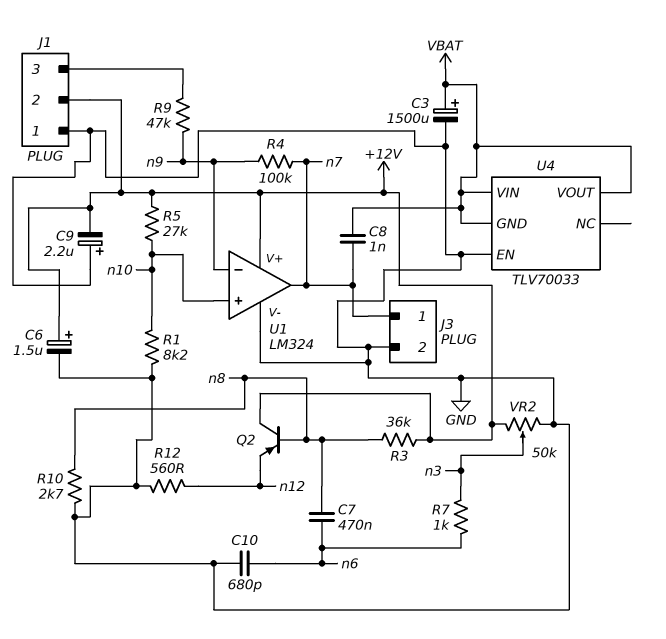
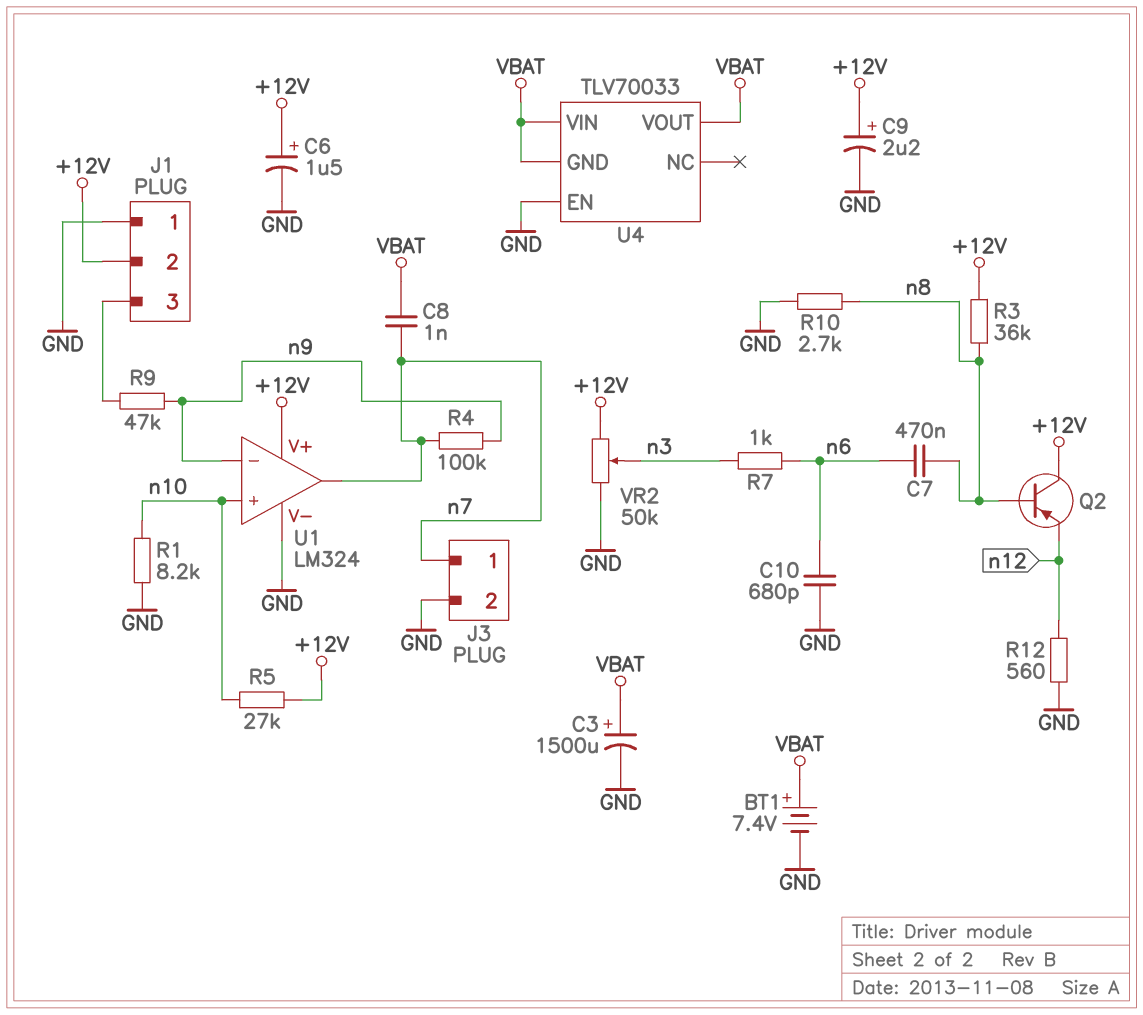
BT1: none -> 7.4V (plus VBAT, minus GND)
C9: 2.2uF (plus GND, minus +12V) -> 2.2uF (plus +12V, minus GND)

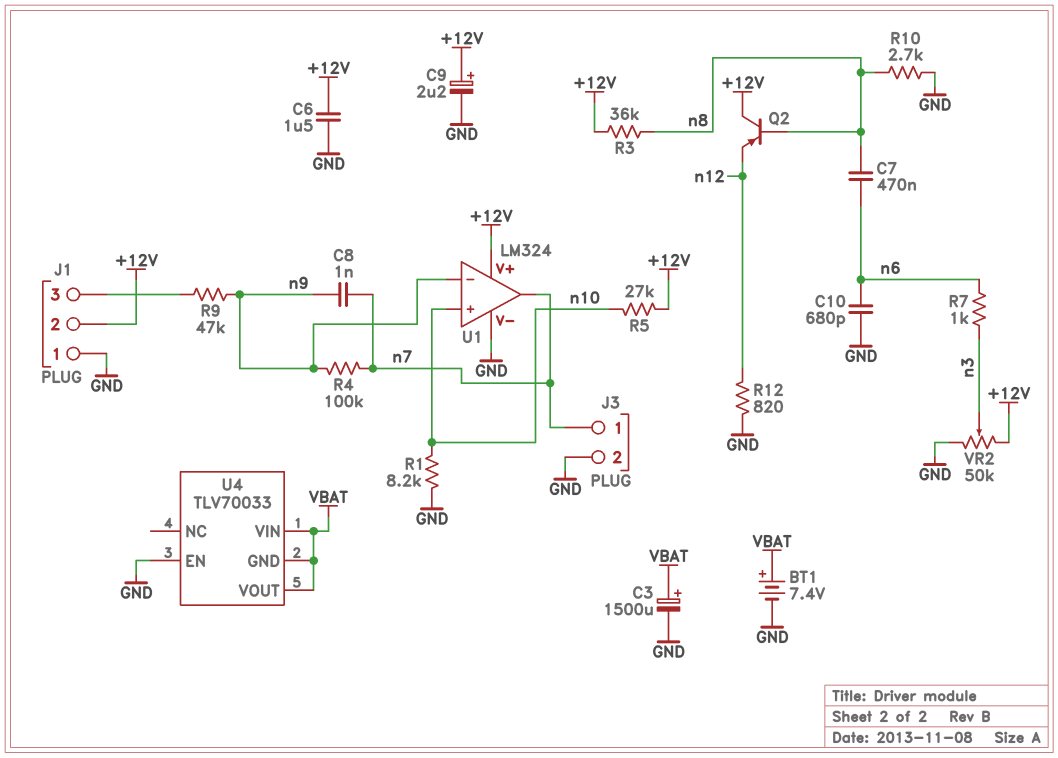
C6: 1.5uF (plus +12V, minus GND) -> 1.5uF (+12V, GND)
C8: 1nF (VBAT, n7) -> 1nF (n7, n9)
R12: 560 (GND, n12) -> 820 (GND, n12)

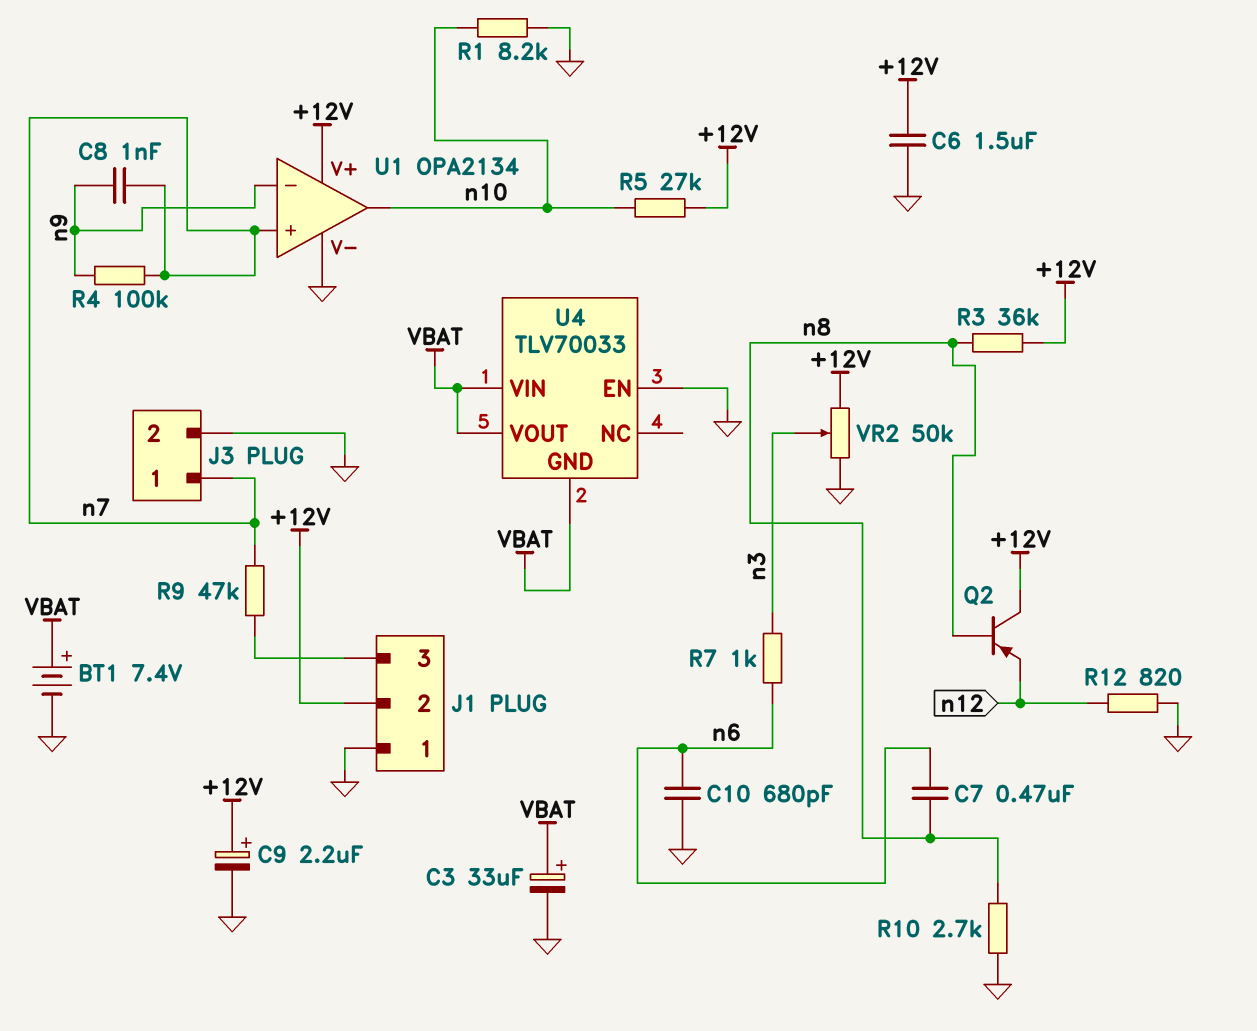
C3: 1500uF (plus VBAT, minus GND) -> 33uF (plus VBAT, minus GND)
R9: 47k (J1/3, n9) -> 47k (J1/3, n7)
U1: LM324 -> OPA2134
U1 pin in+: n10 -> n7
U1 pin out: n7 -> n10

